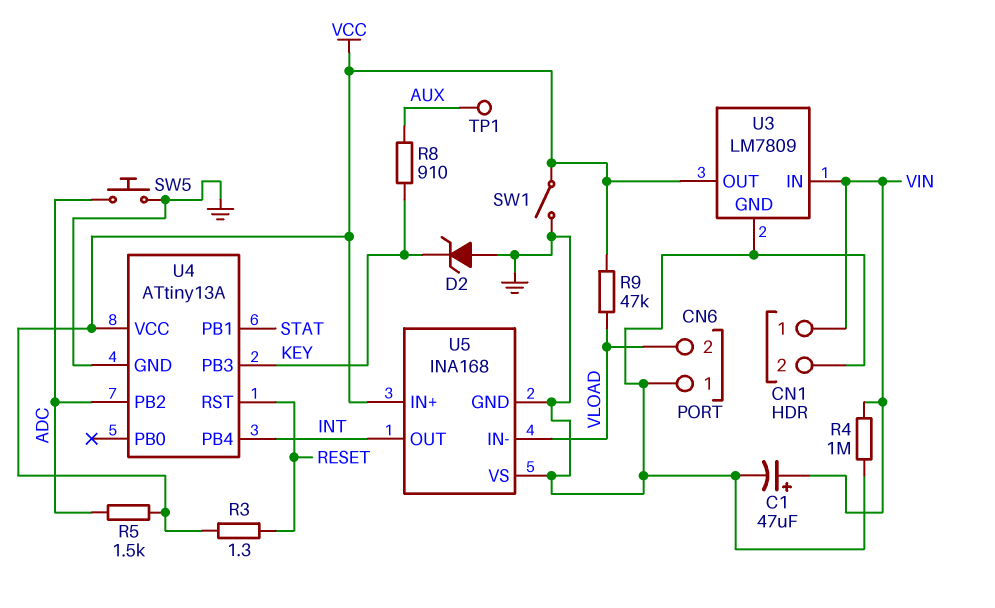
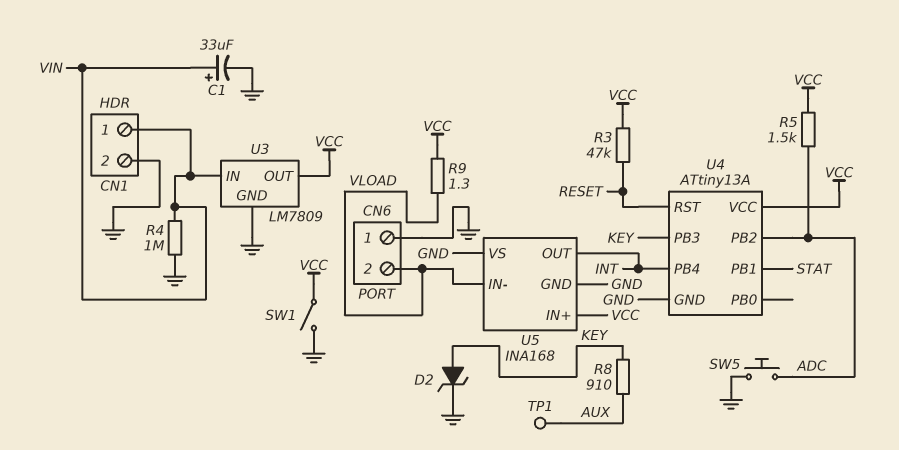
C1: 47uF (plus VIN, minus GND) -> 33uF (plus VIN, minus GND)
D2: zener (A GND, K KEY) -> zener (A KEY, K GND)
R3: 1.3 (RESET, VCC) -> 47k (RESET, VCC)
R9: 47k (VCC, VLOAD) -> 1.3 (VCC, VLOAD)

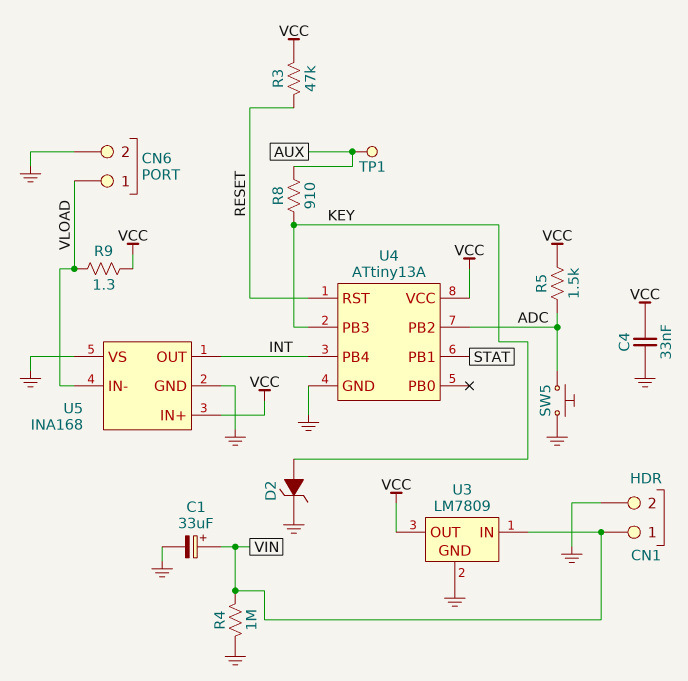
C4: none -> 33nF (GND, VCC)
CN6 pin 1: GND -> VLOAD
CN6 pin 2: VLOAD -> GND
SW1: switch (GND, VCC) -> none

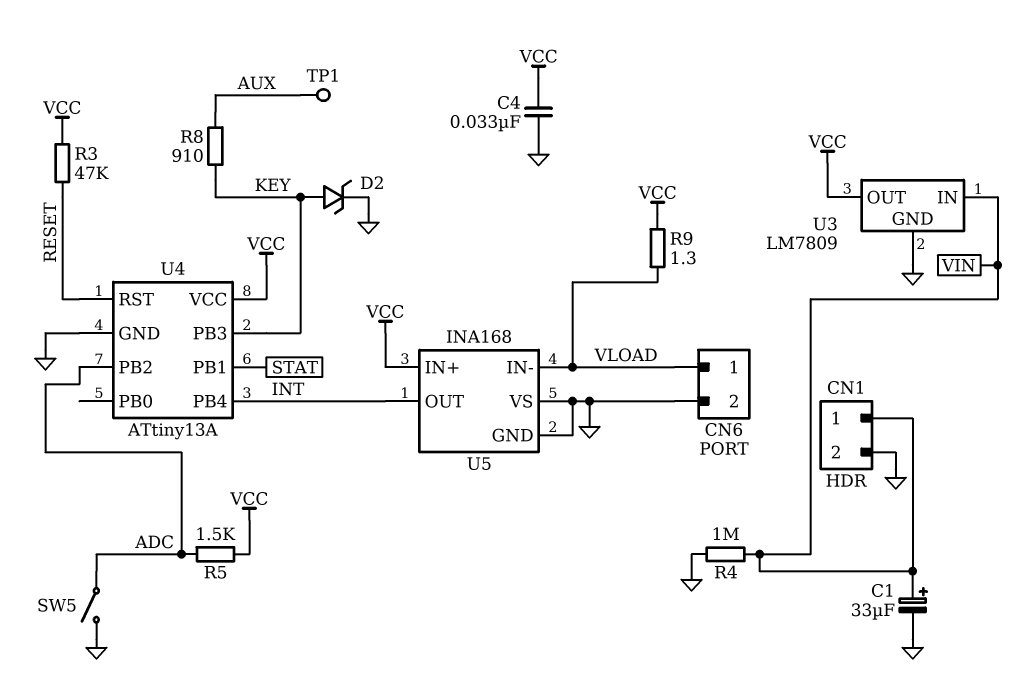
SW5: button (ADC, GND) -> switch (ADC, GND)

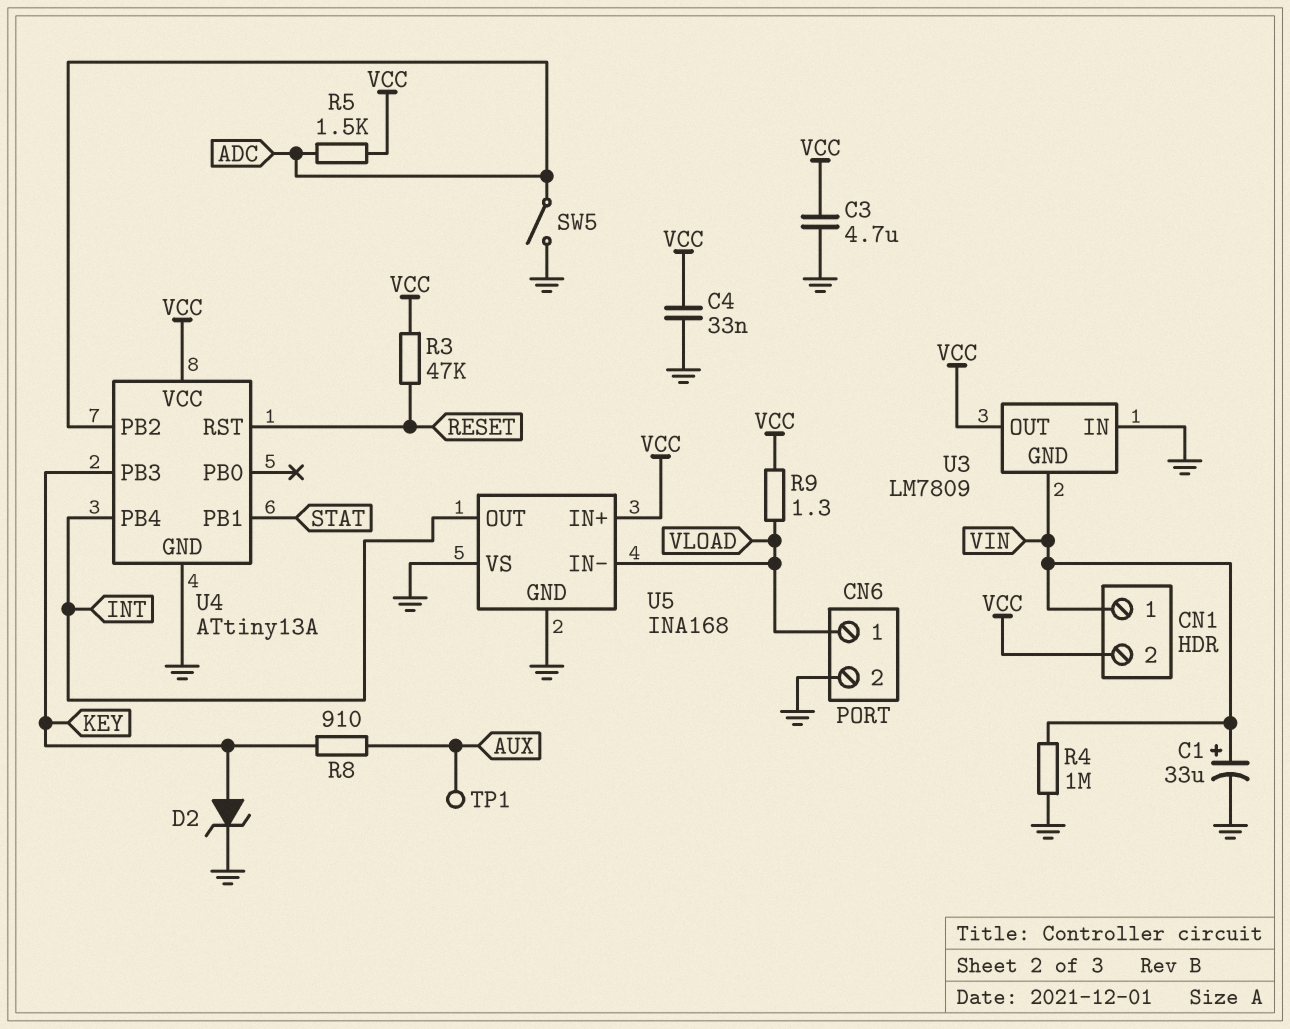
C3: none -> 4.7uF (GND, VCC)
CN1 pin 2: GND -> VCC
U3 pin GND: GND -> VIN
U3 pin IN: VIN -> GND

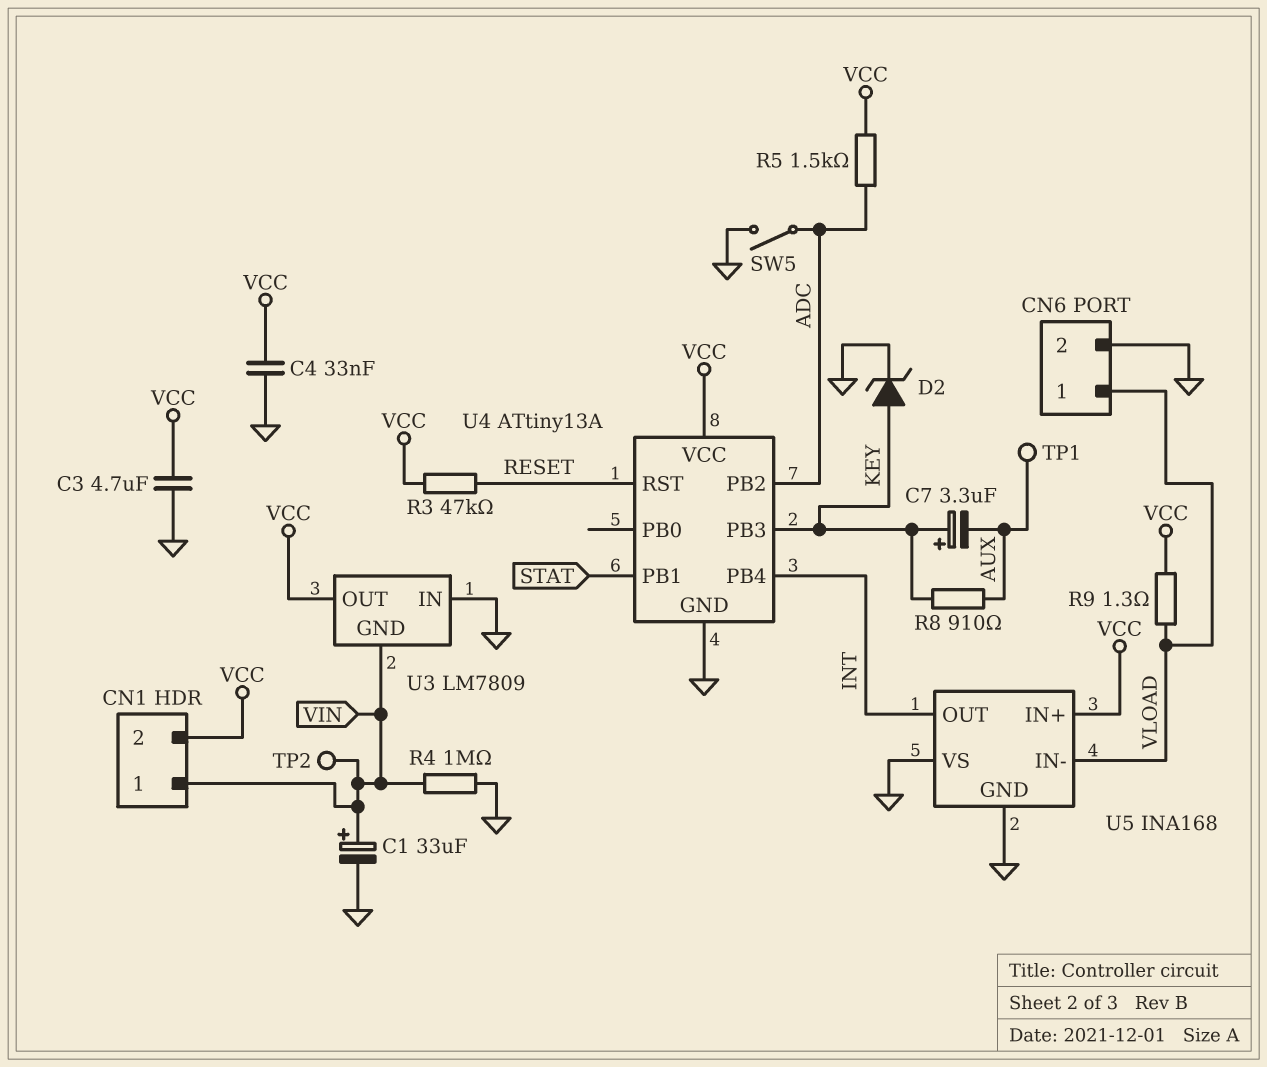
C7: none -> 3.3uF (plus KEY, minus AUX)
TP2: none -> test point (VIN)

